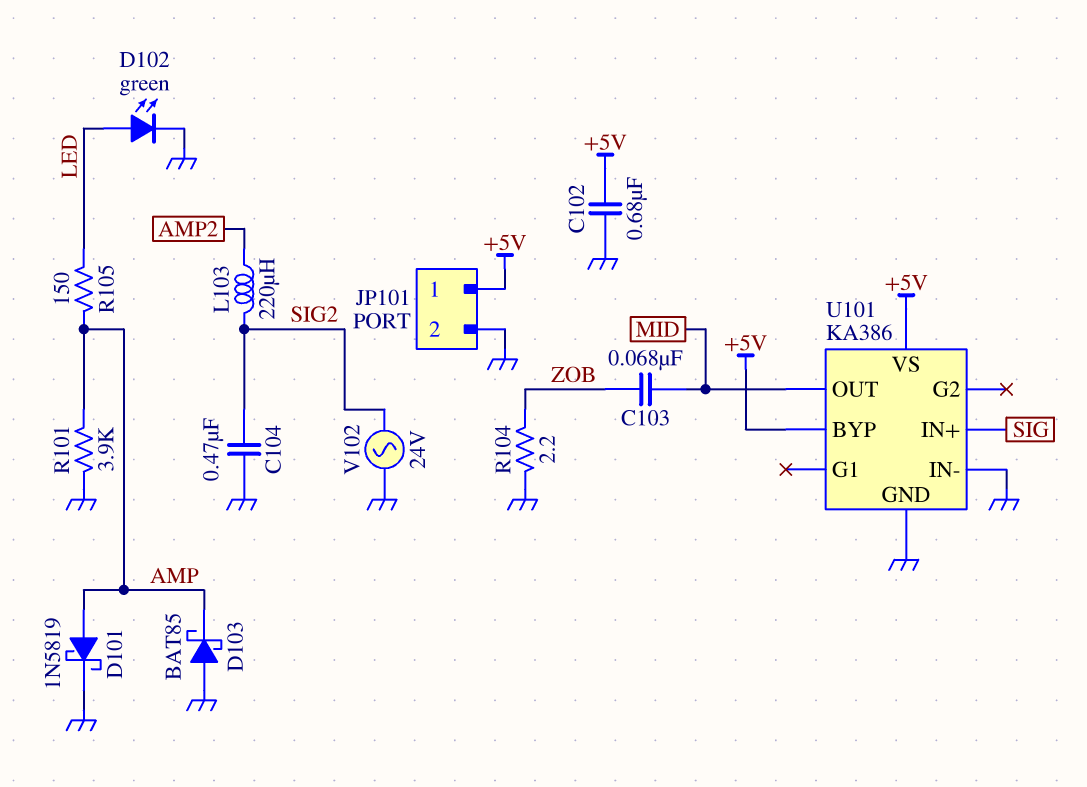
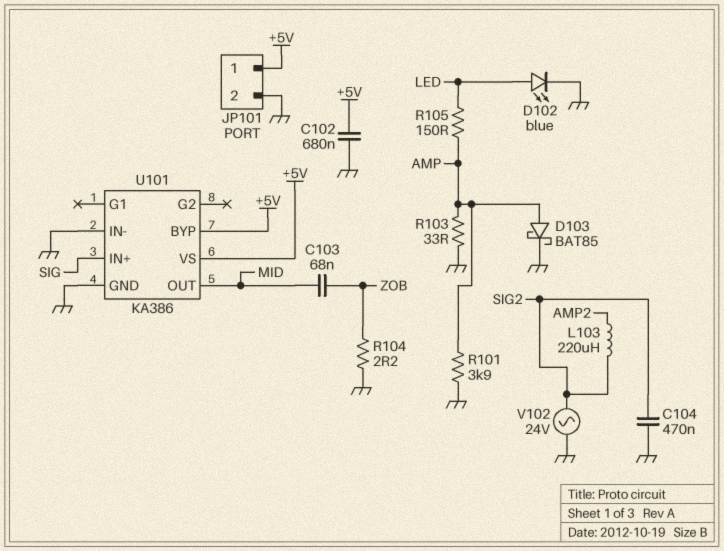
D101: schottky 1N5819 (A AMP, K GND) -> none
D102: LED green (A LED, K GND) -> LED blue (A LED, K GND)
D103: schottky BAT85 (A GND, K AMP) -> schottky BAT85 (A AMP, K GND)
R103: none -> 33 (AMP, GND)

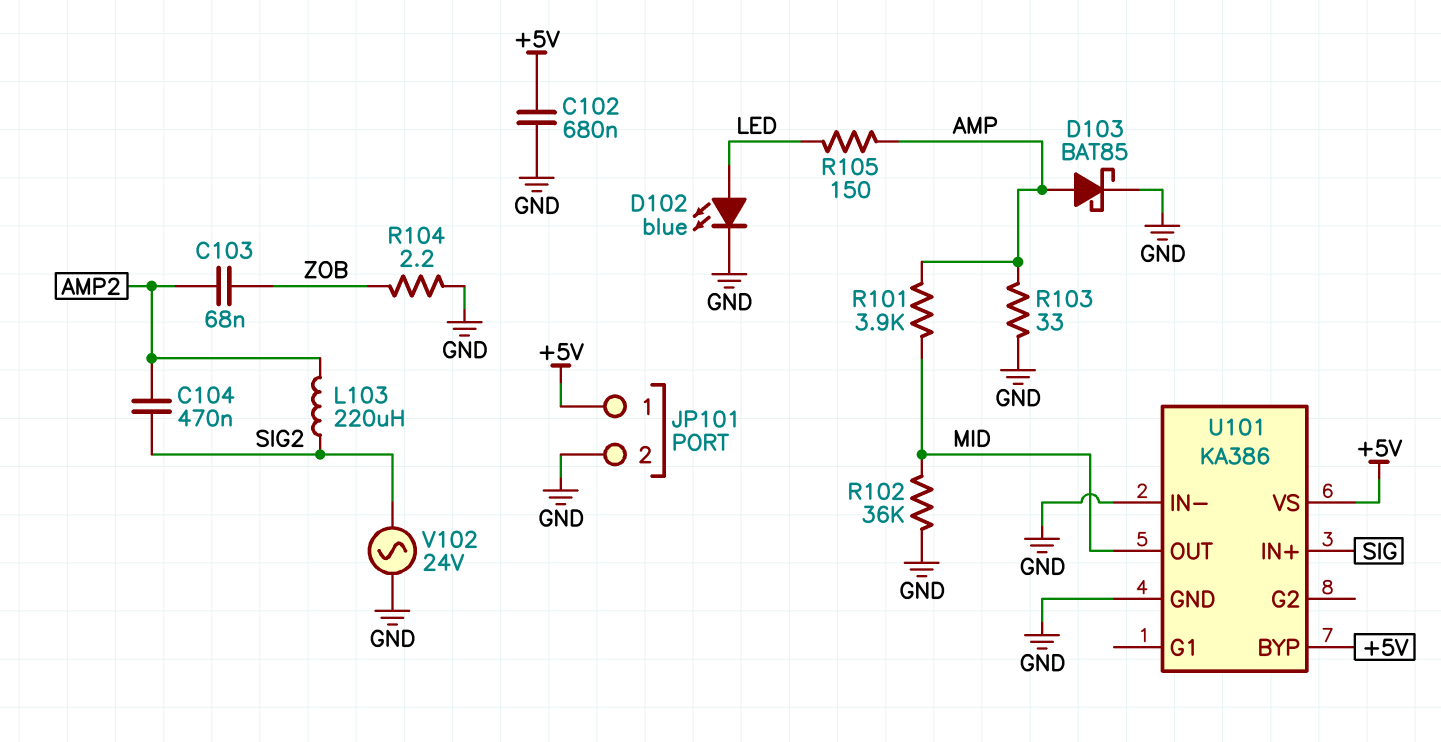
C103: 68nF (MID, ZOB) -> 68nF (AMP2, ZOB)
C104: 470nF (GND, SIG2) -> 470nF (AMP2, SIG2)
R101: 3.9k (AMP, GND) -> 3.9k (AMP, MID)
R102: none -> 36k (GND, MID)

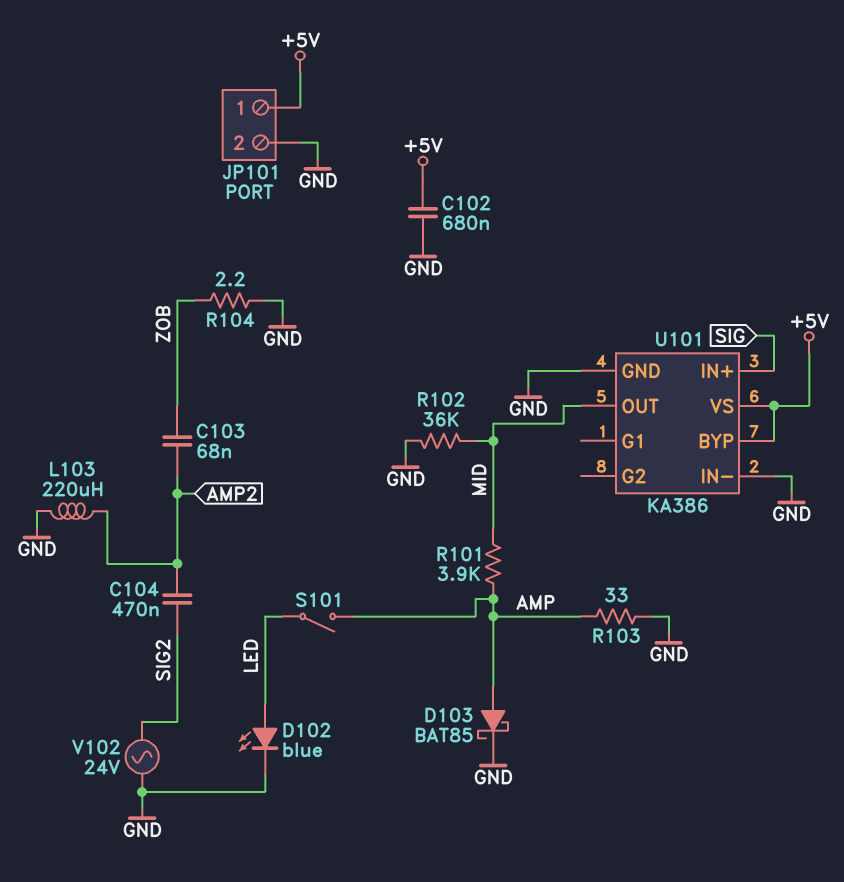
L103: 220uH (AMP2, SIG2) -> 220uH (AMP2, GND)
R105: 150 (AMP, LED) -> none
S101: none -> switch (AMP, LED)

